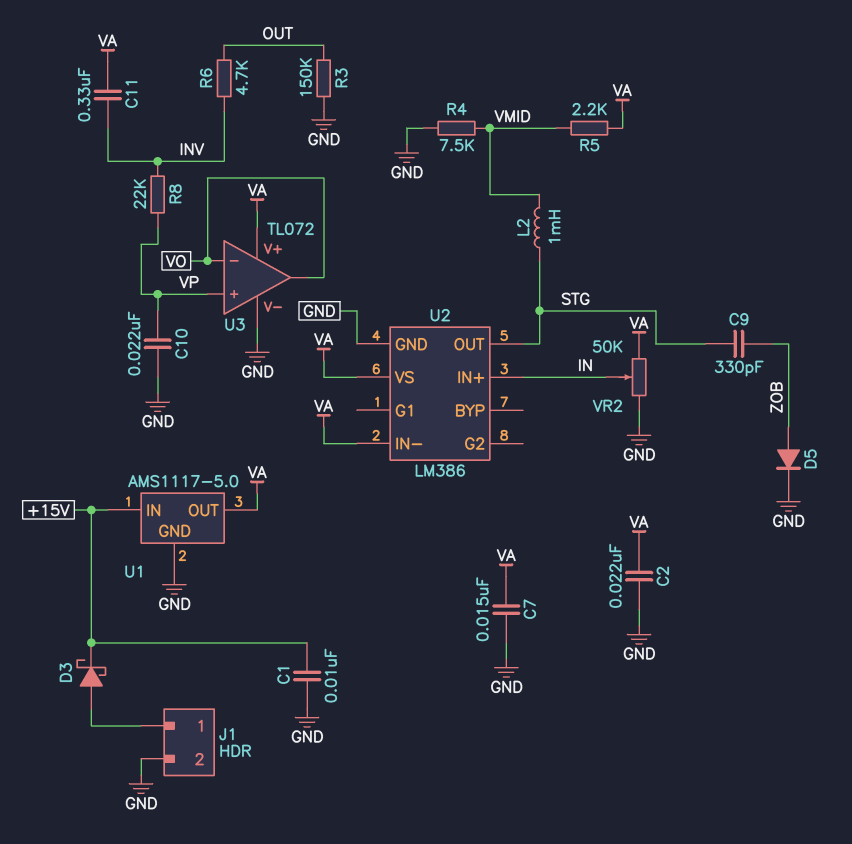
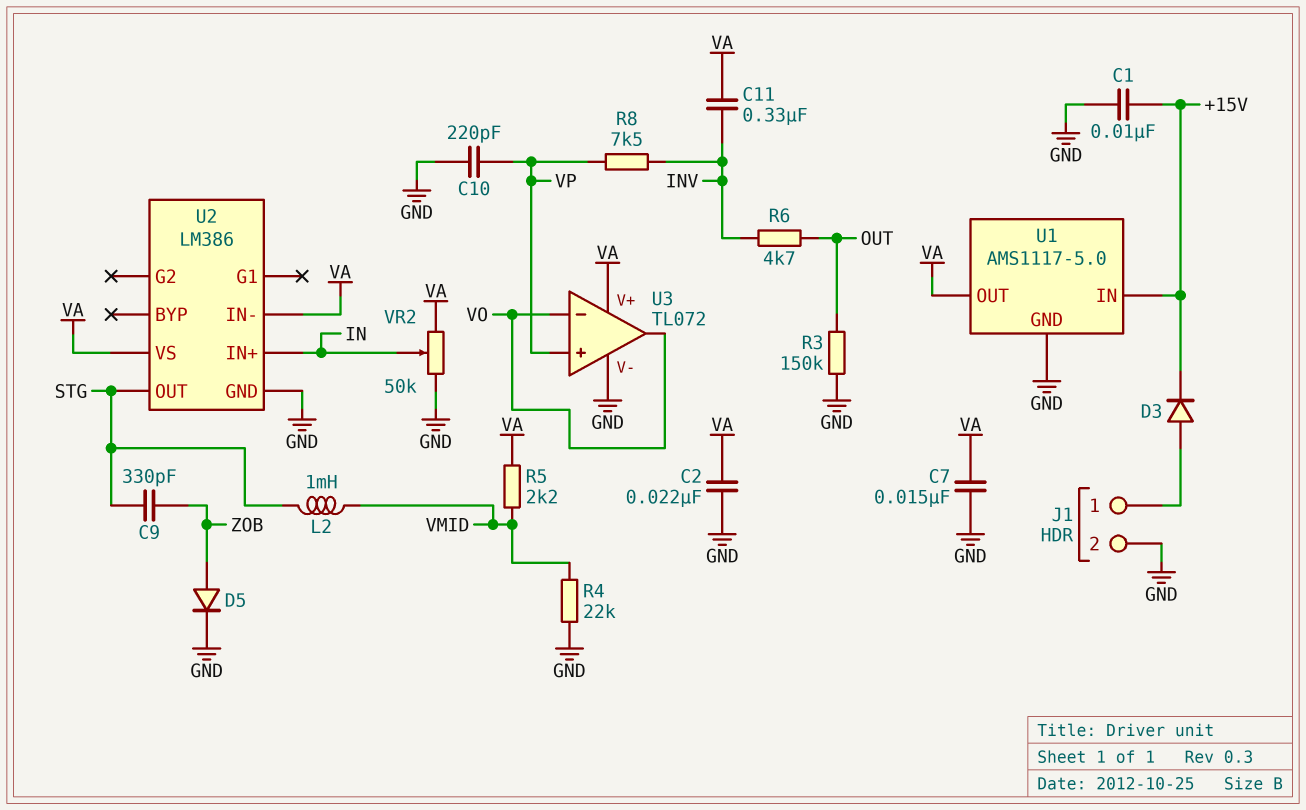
C10: 22nF (GND, VP) -> 220pF (GND, VP)
D3: schottky (A J1/1, K +15V) -> diode (A J1/1, K +15V)
R4: 7.5k (GND, VMID) -> 22k (GND, VMID)
R8: 22k (INV, VP) -> 7.5k (INV, VP)

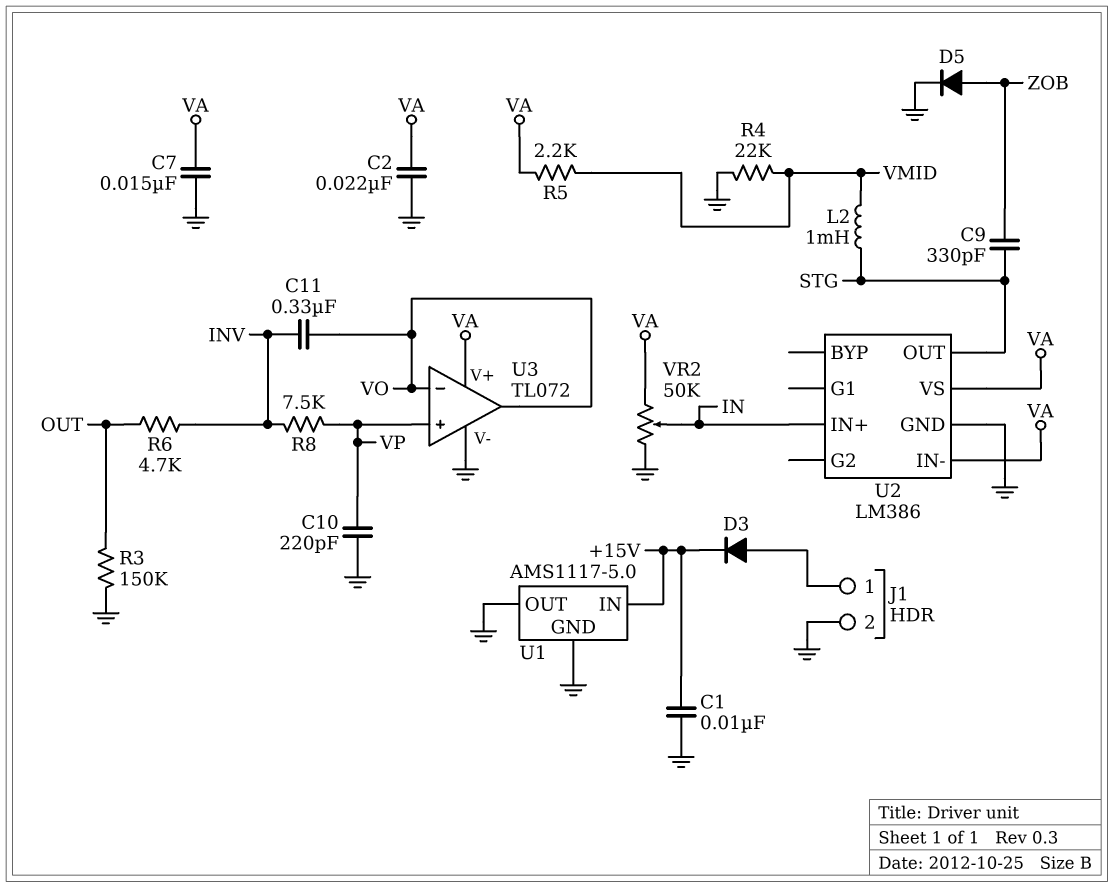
C11: 330nF (INV, VA) -> 330nF (INV, VO)
U1 pin OUT: VA -> GND

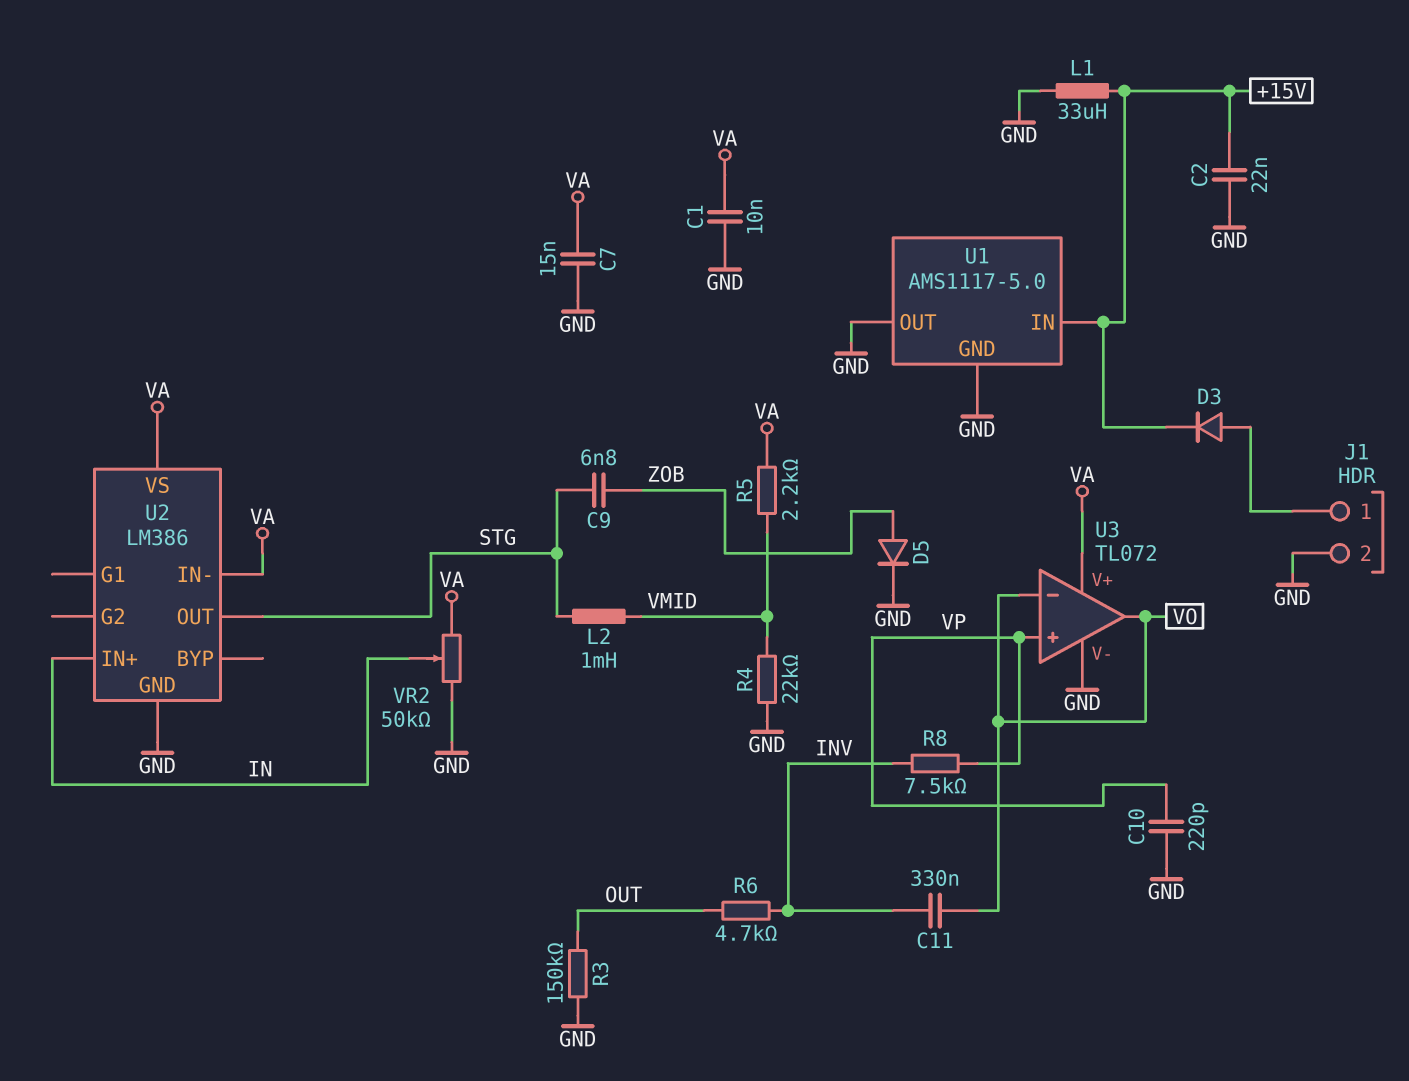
C1: 10nF (+15V, GND) -> 10nF (GND, VA)
C2: 22nF (GND, VA) -> 22nF (+15V, GND)
C9: 330pF (STG, ZOB) -> 6.8nF (STG, ZOB)
L1: none -> 33uH (+15V, GND)

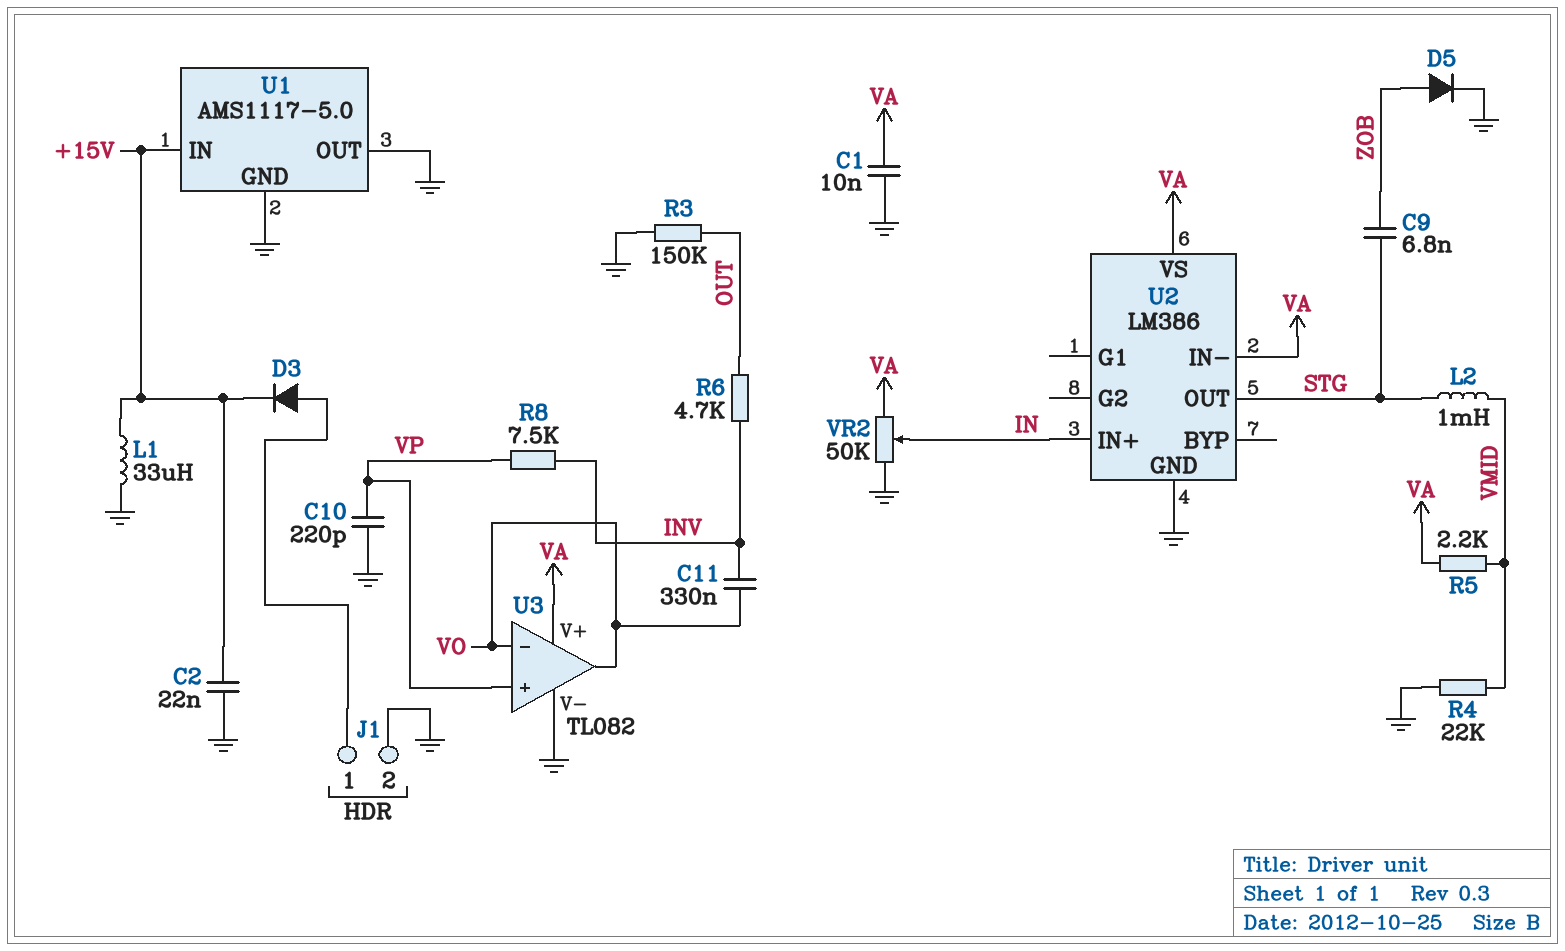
C7: 15nF (GND, VA) -> none
U3: TL072 -> TL082

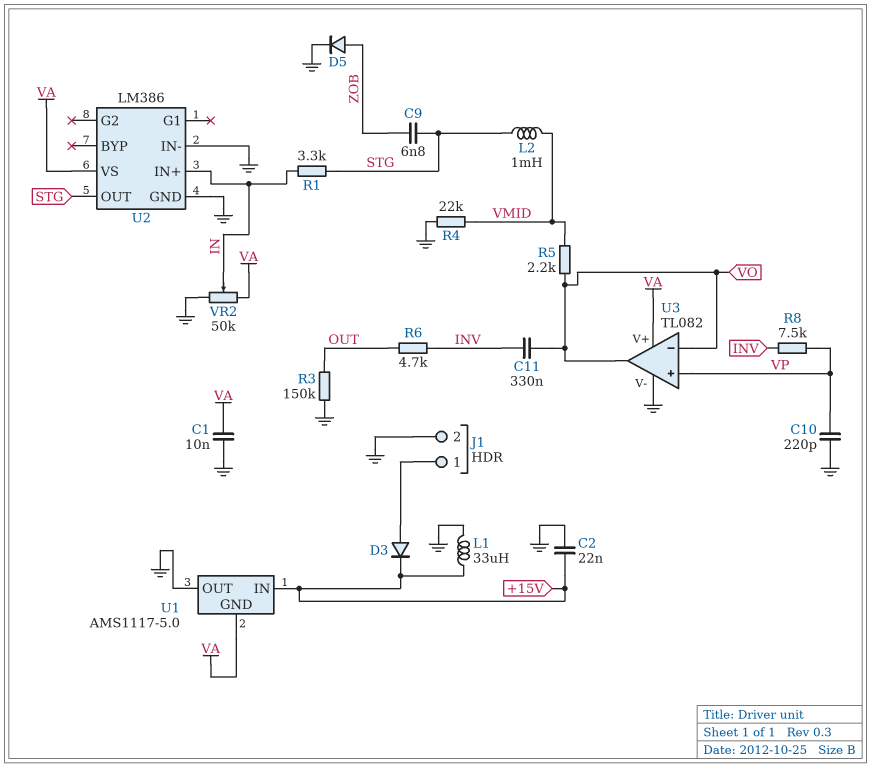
R1: none -> 3.3k (IN, STG)
R5: 2.2k (VA, VMID) -> 2.2k (VMID, VO)
U1 pin GND: GND -> VA
U2 pin IN-: VA -> GND

